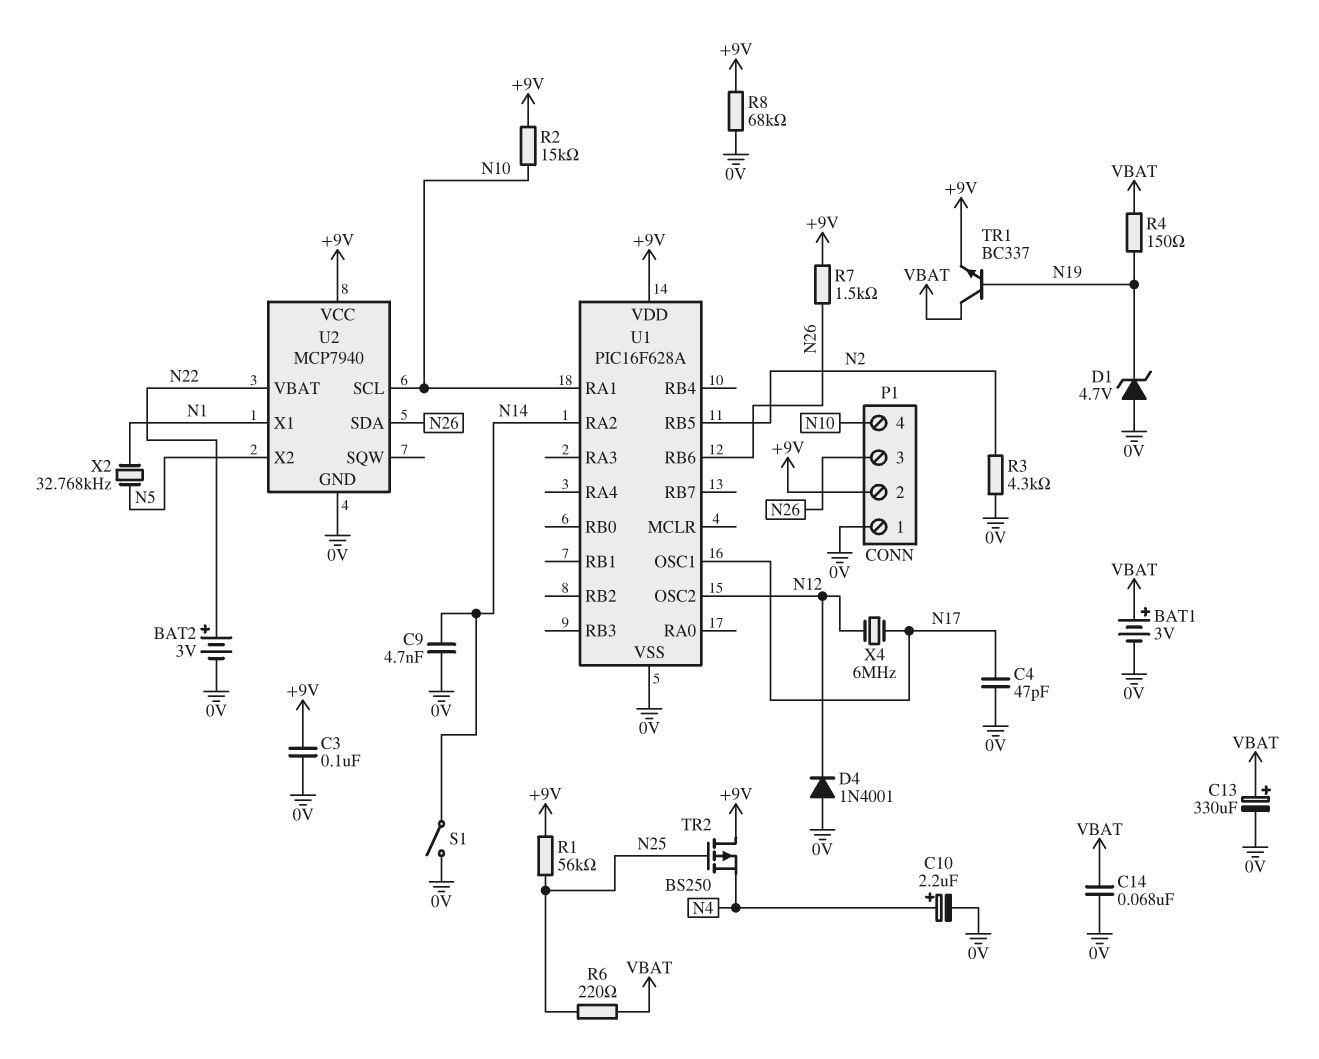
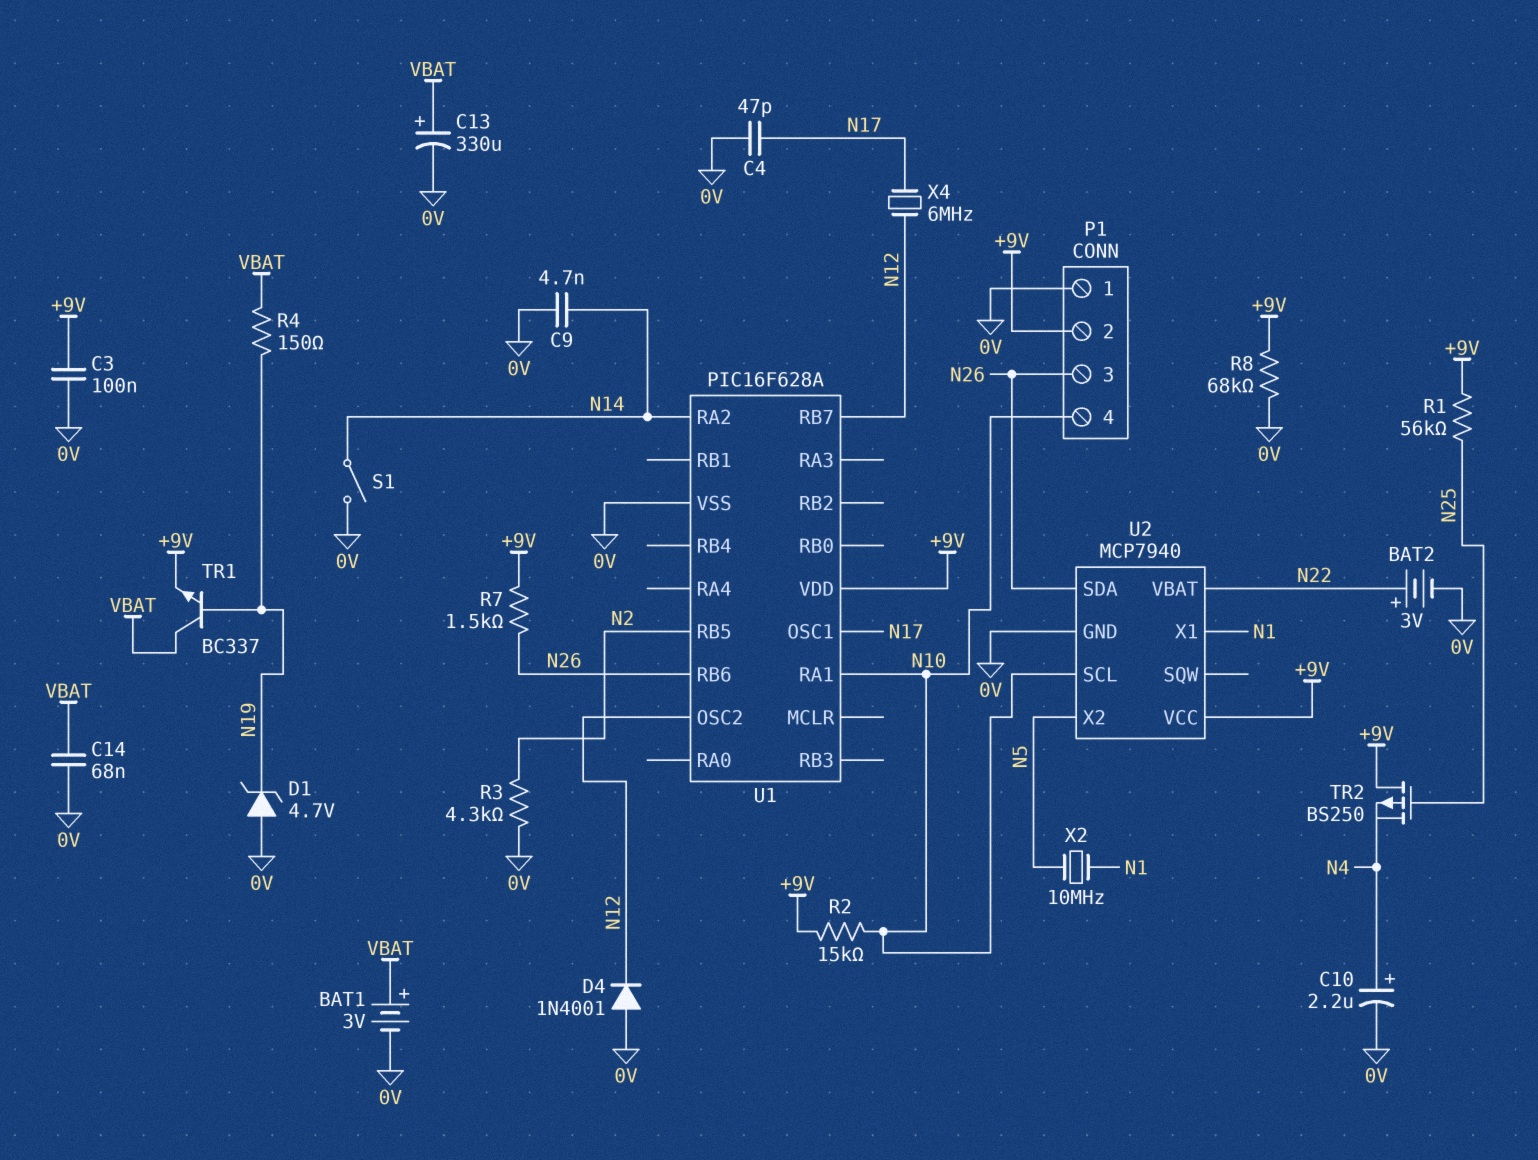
R6: 220 (N25, VBAT) -> none
U1 pin RB7: none -> N12
X2: 32.768kHz (N1, N5) -> 10MHz (N1, N5)

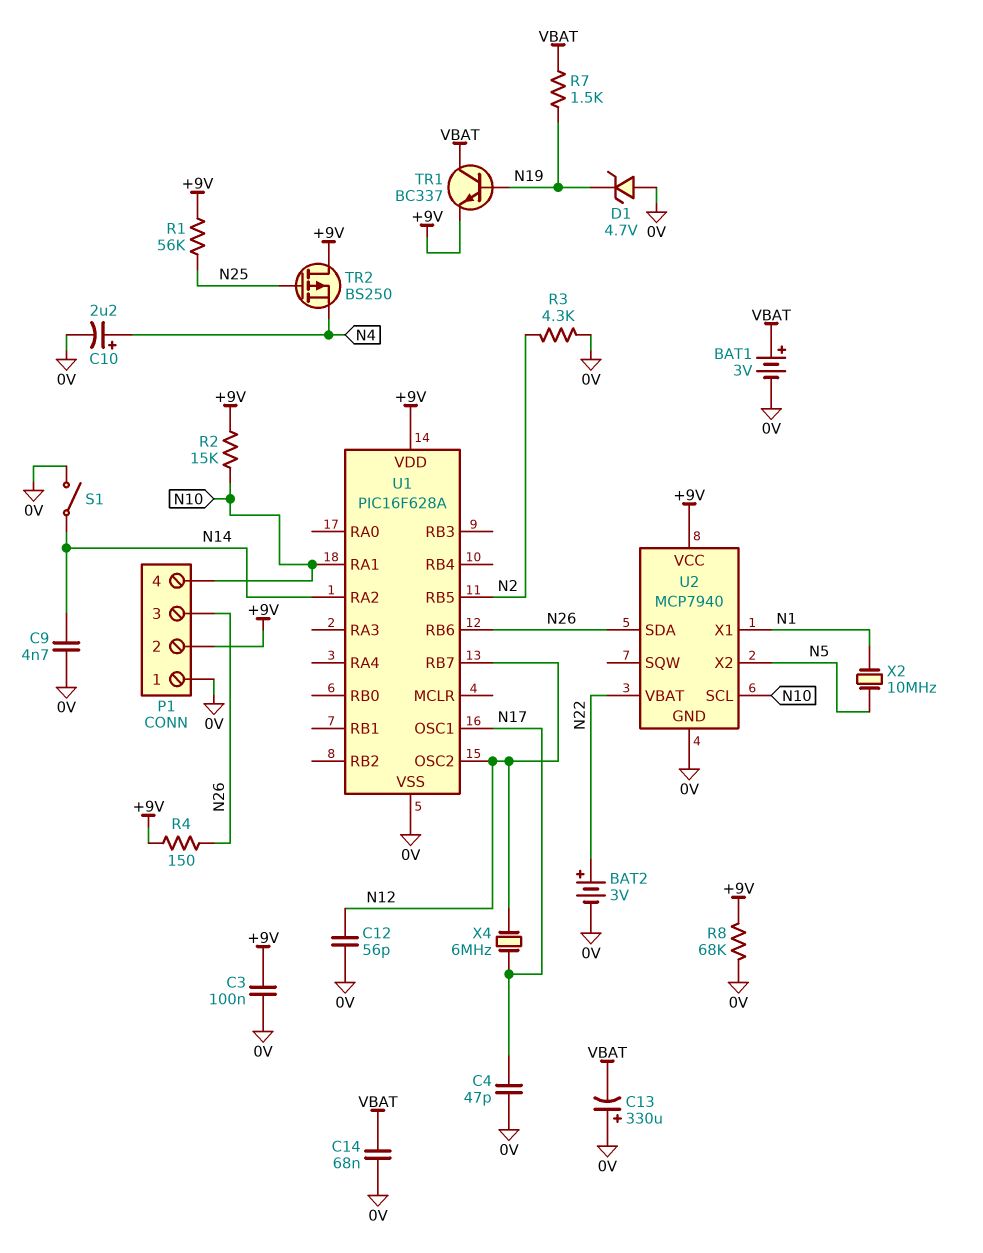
C12: none -> 56pF (0V, N12)
C13: 330uF (plus VBAT, minus 0V) -> 330uF (plus 0V, minus VBAT)
D4: diode 1N4001 (A 0V, K N12) -> none
R4: 150 (N19, VBAT) -> 150 (+9V, N26)
R7: 1.5k (+9V, N26) -> 1.5k (N19, VBAT)

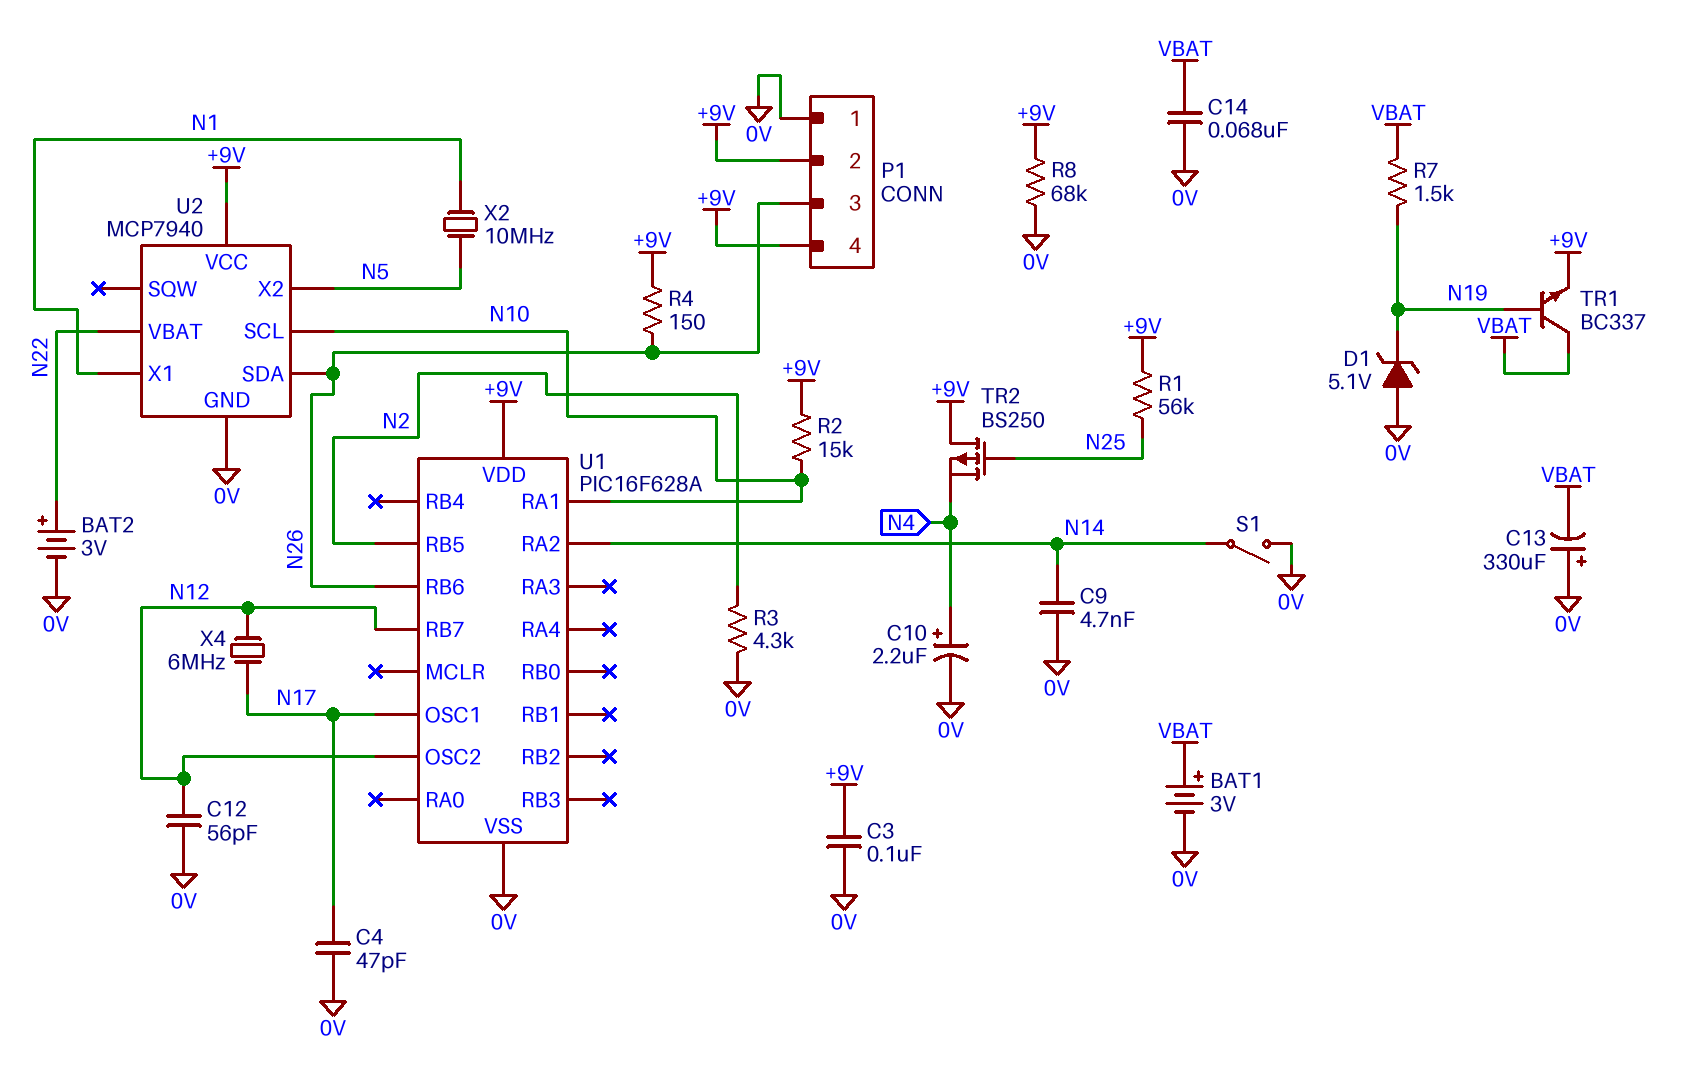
D1: zener 4.7V (A 0V, K N19) -> zener 5.1V (A 0V, K N19)
P1 pin 4: N10 -> +9V

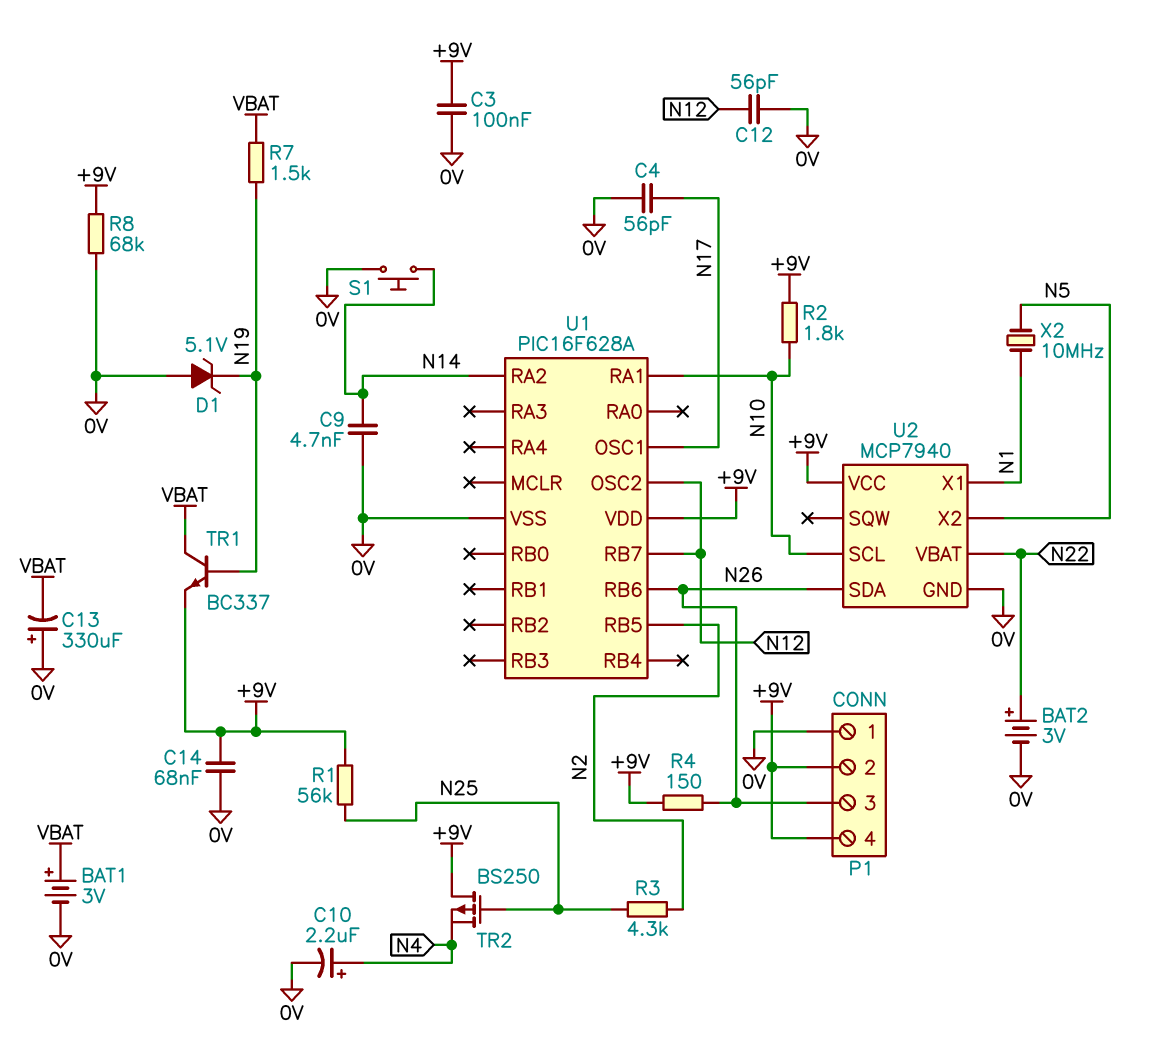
C4: 47pF (0V, N17) -> 56pF (0V, N17)
C14: 68nF (0V, VBAT) -> 68nF (+9V, 0V)
R2: 15k (+9V, N10) -> 1.8k (+9V, N10)
R3: 4.3k (0V, N2) -> 4.3k (N2, N25)
S1: switch (0V, N14) -> button (0V, N14)
X4: 6MHz (N12, N17) -> none

